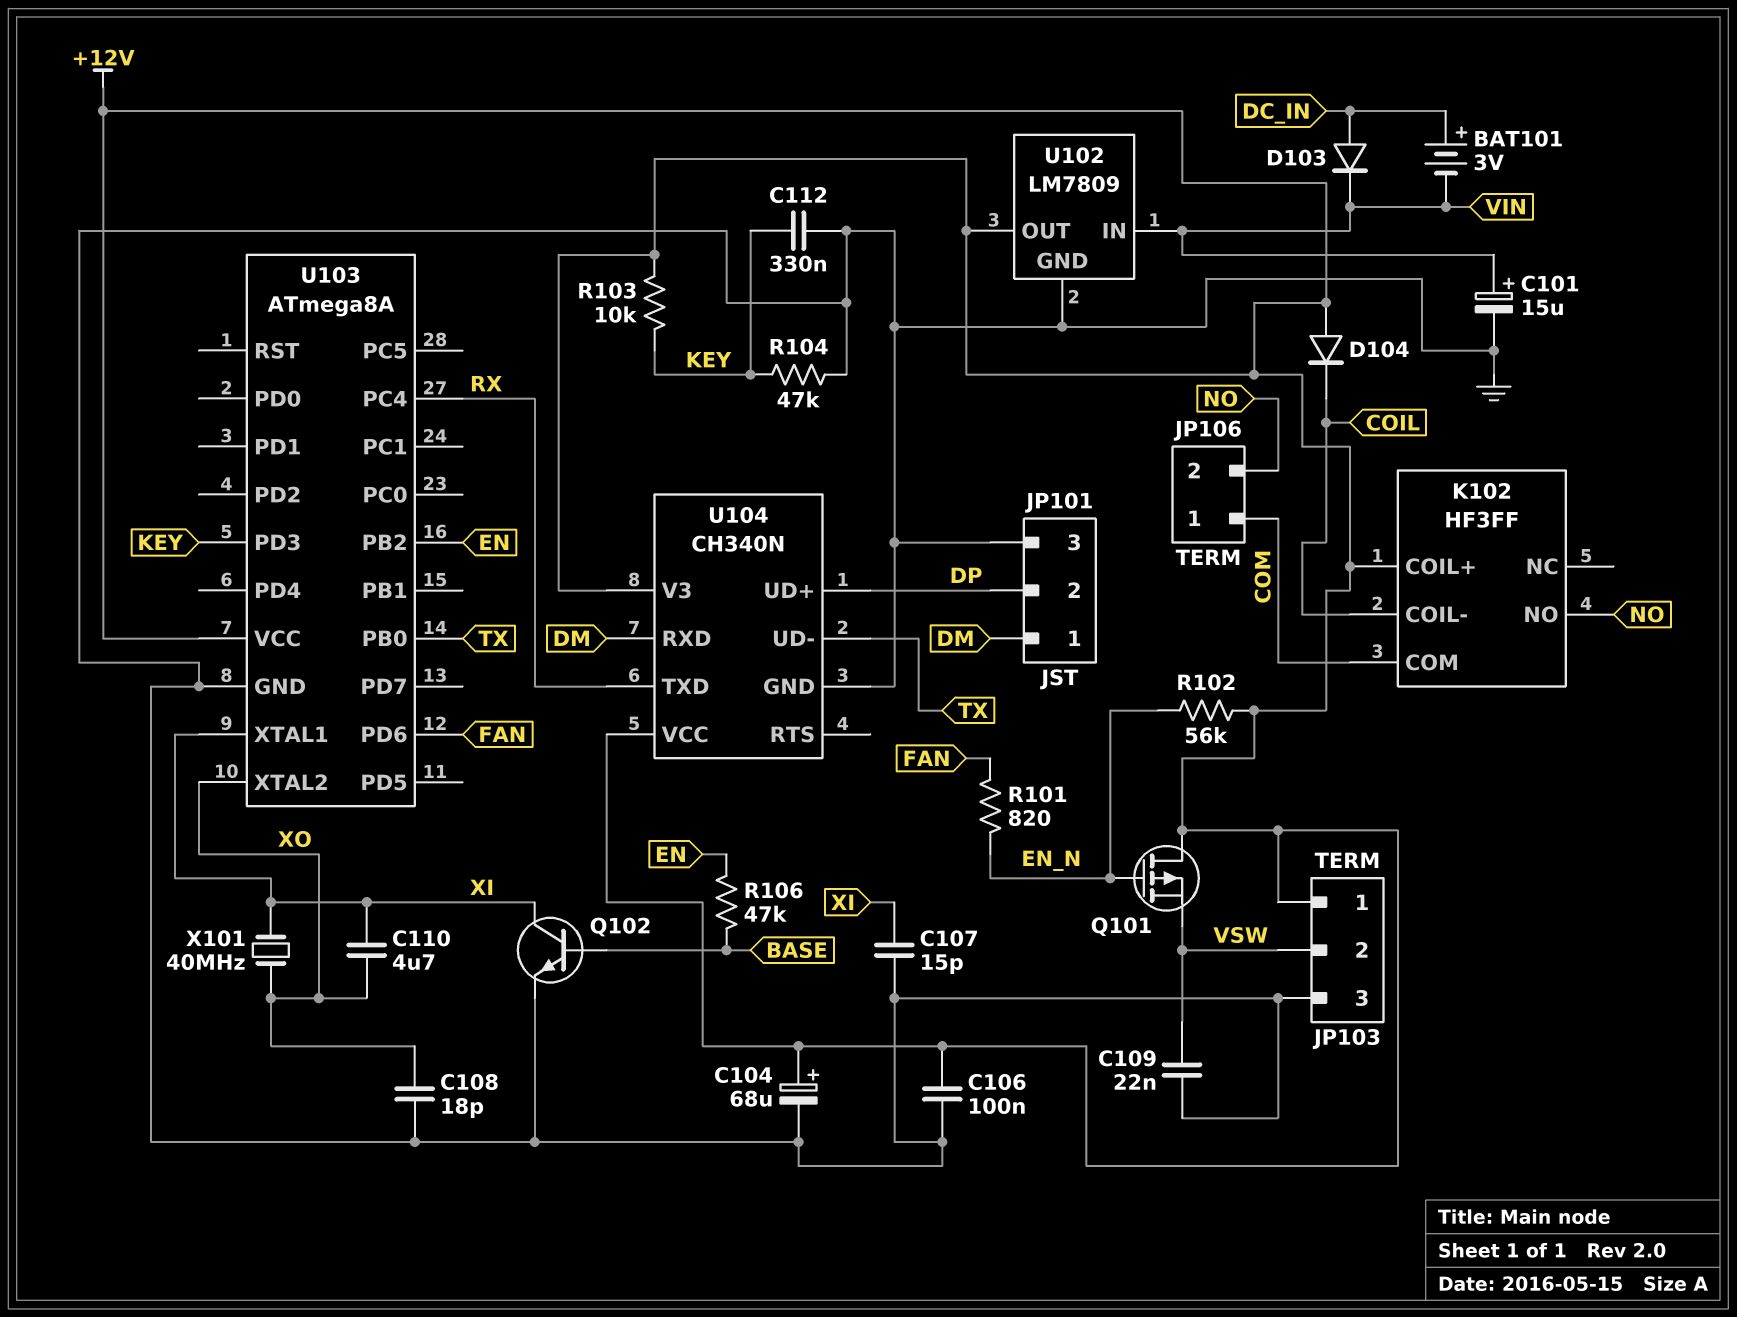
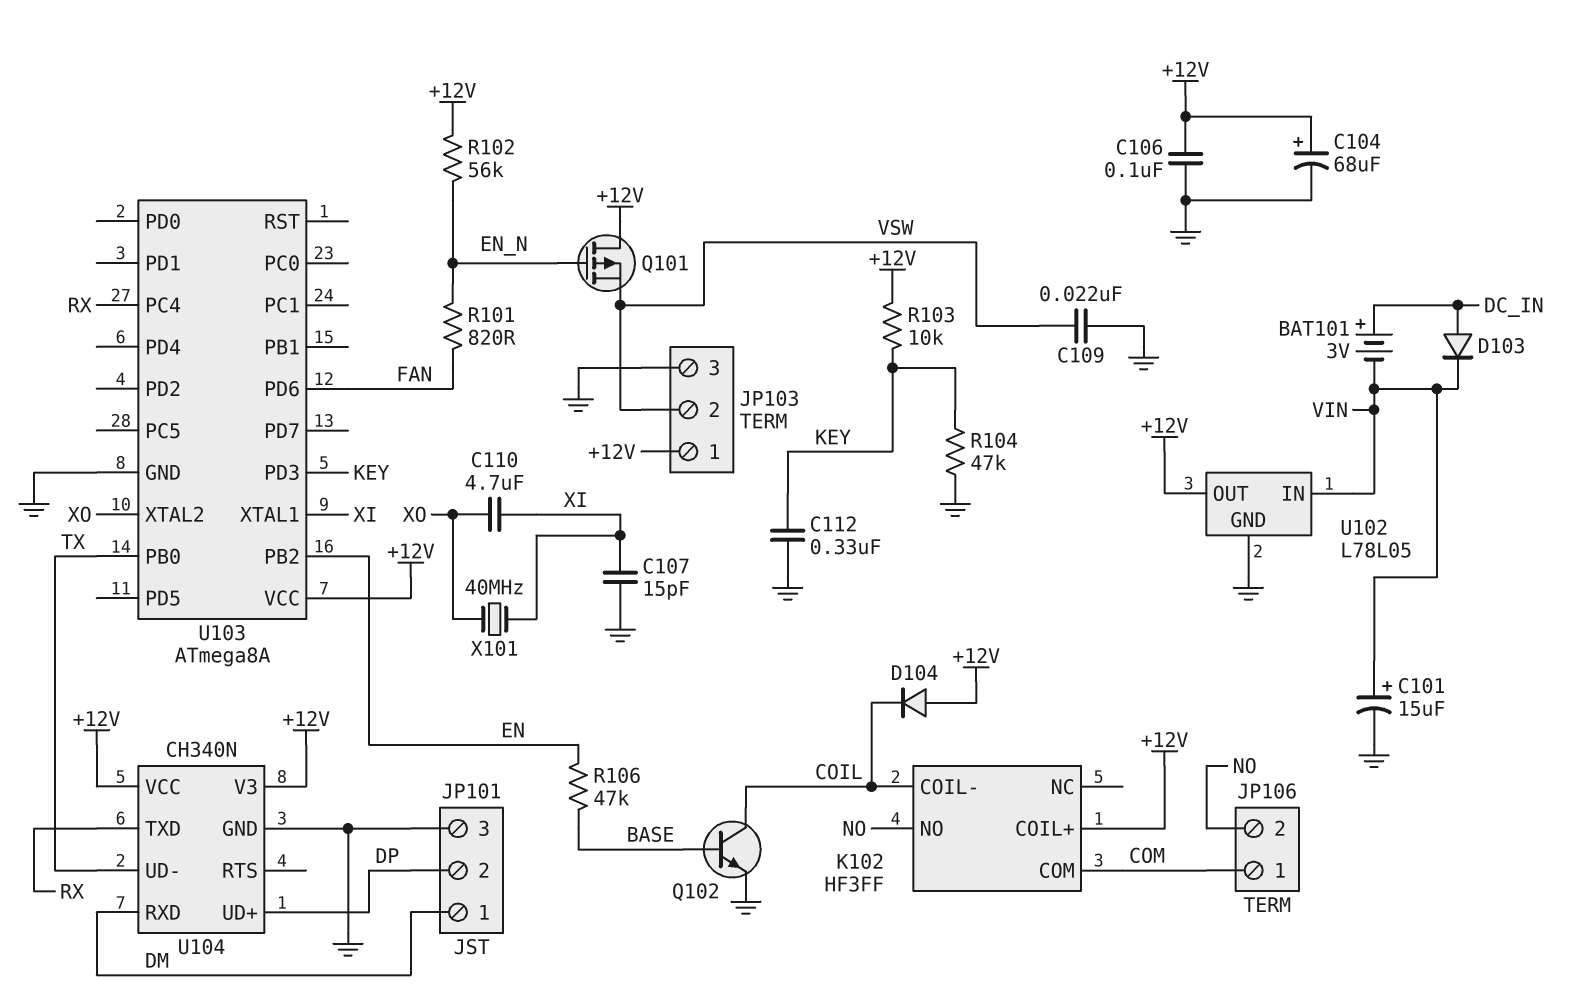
C108: 18pF (GND, XO) -> none
Q102: NPN (B BASE, C XI, E GND) -> NPN (B BASE, C COIL, E GND)
U102: LM7809 -> L78L05

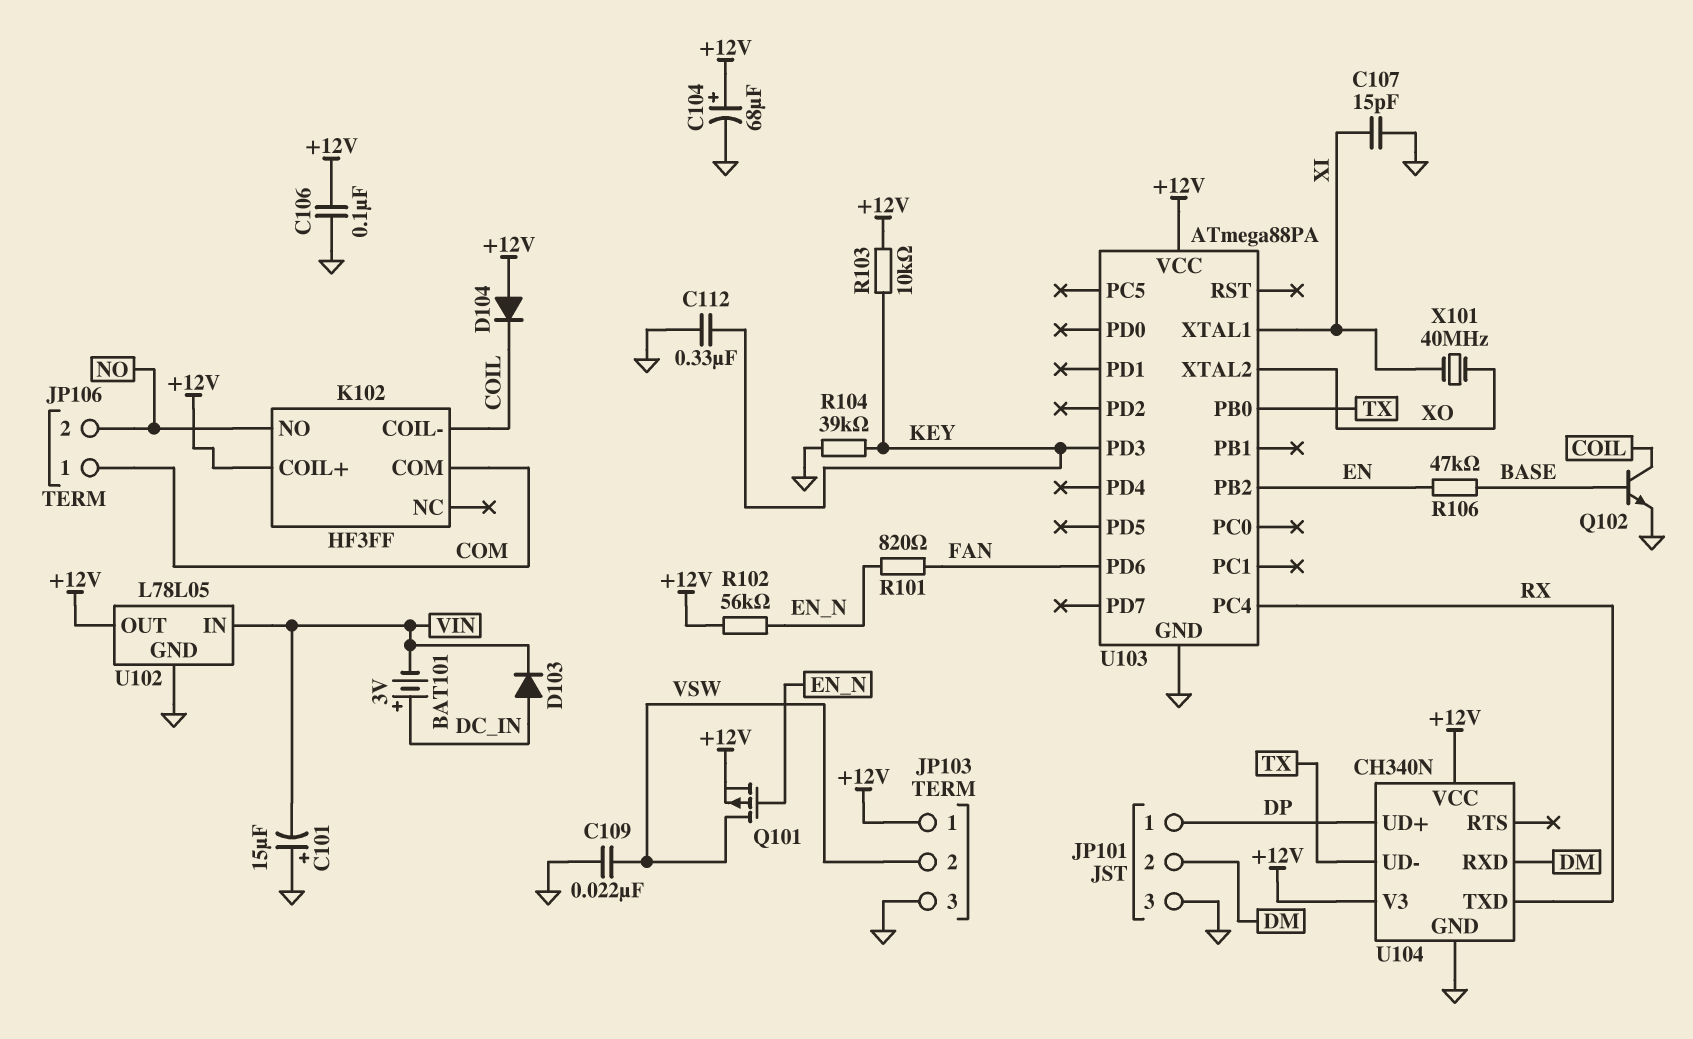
C101: 15uF (plus VIN, minus GND) -> 15uF (plus GND, minus VIN)
C110: 4.7uF (XI, XO) -> none
JP101 pin 1: DM -> DP
JP101 pin 2: DP -> DM
Q101: PMOS (G EN_N, D +12V, S VSW) -> PMOS (G EN_N, D VSW, S +12V)
R104: 47k (GND, KEY) -> 39k (GND, KEY)
U103: ATmega8A -> ATmega88PA

